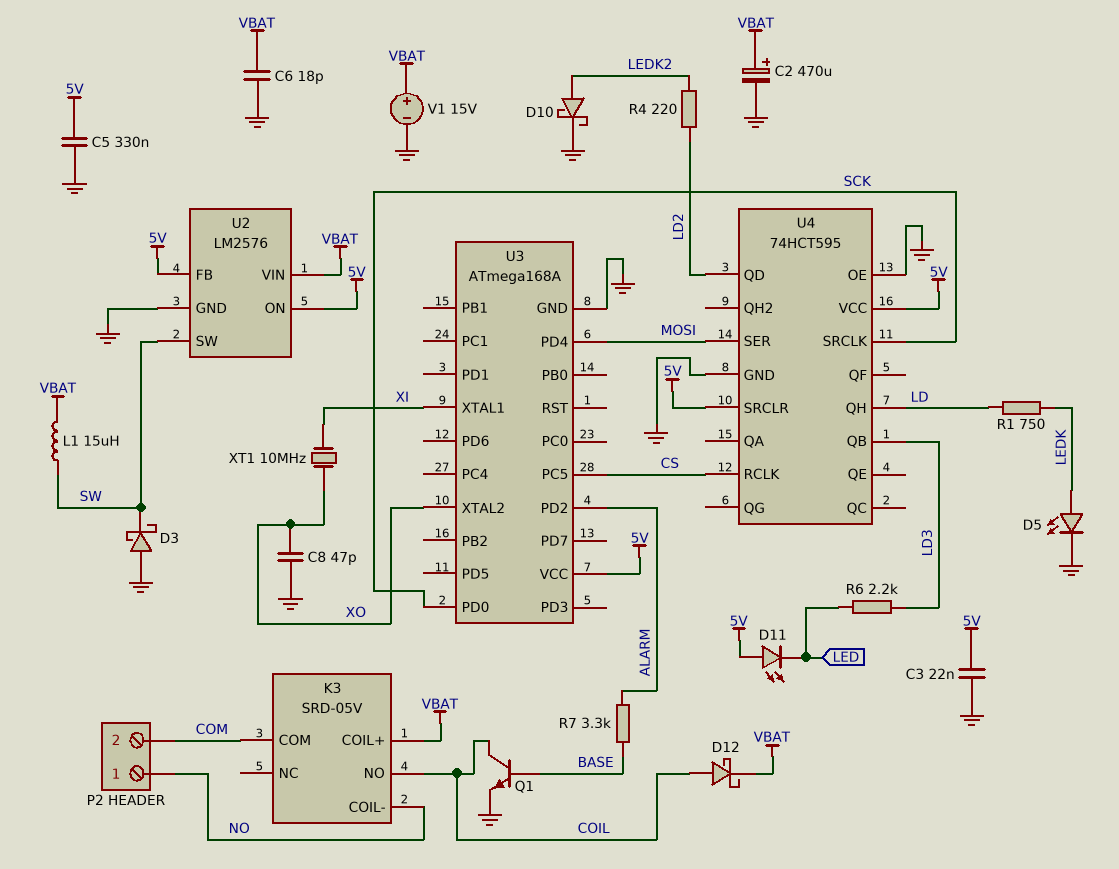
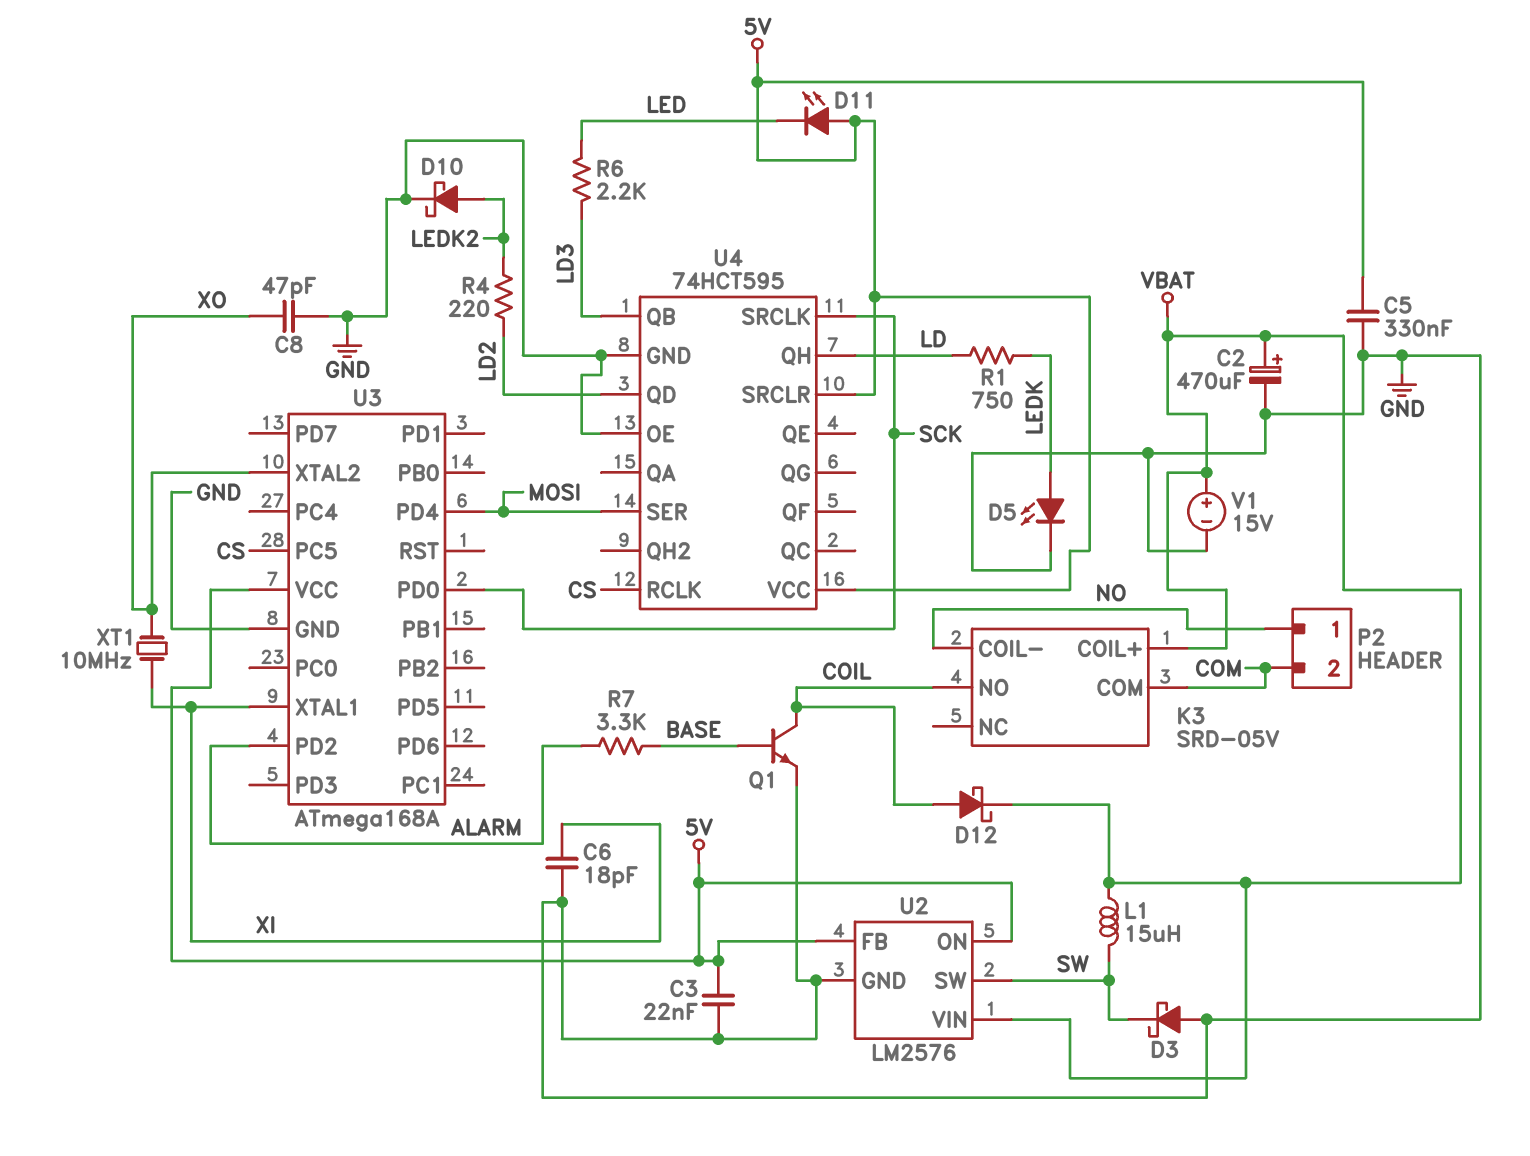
C6: 18pF (GND, VBAT) -> 18pF (GND, XI)

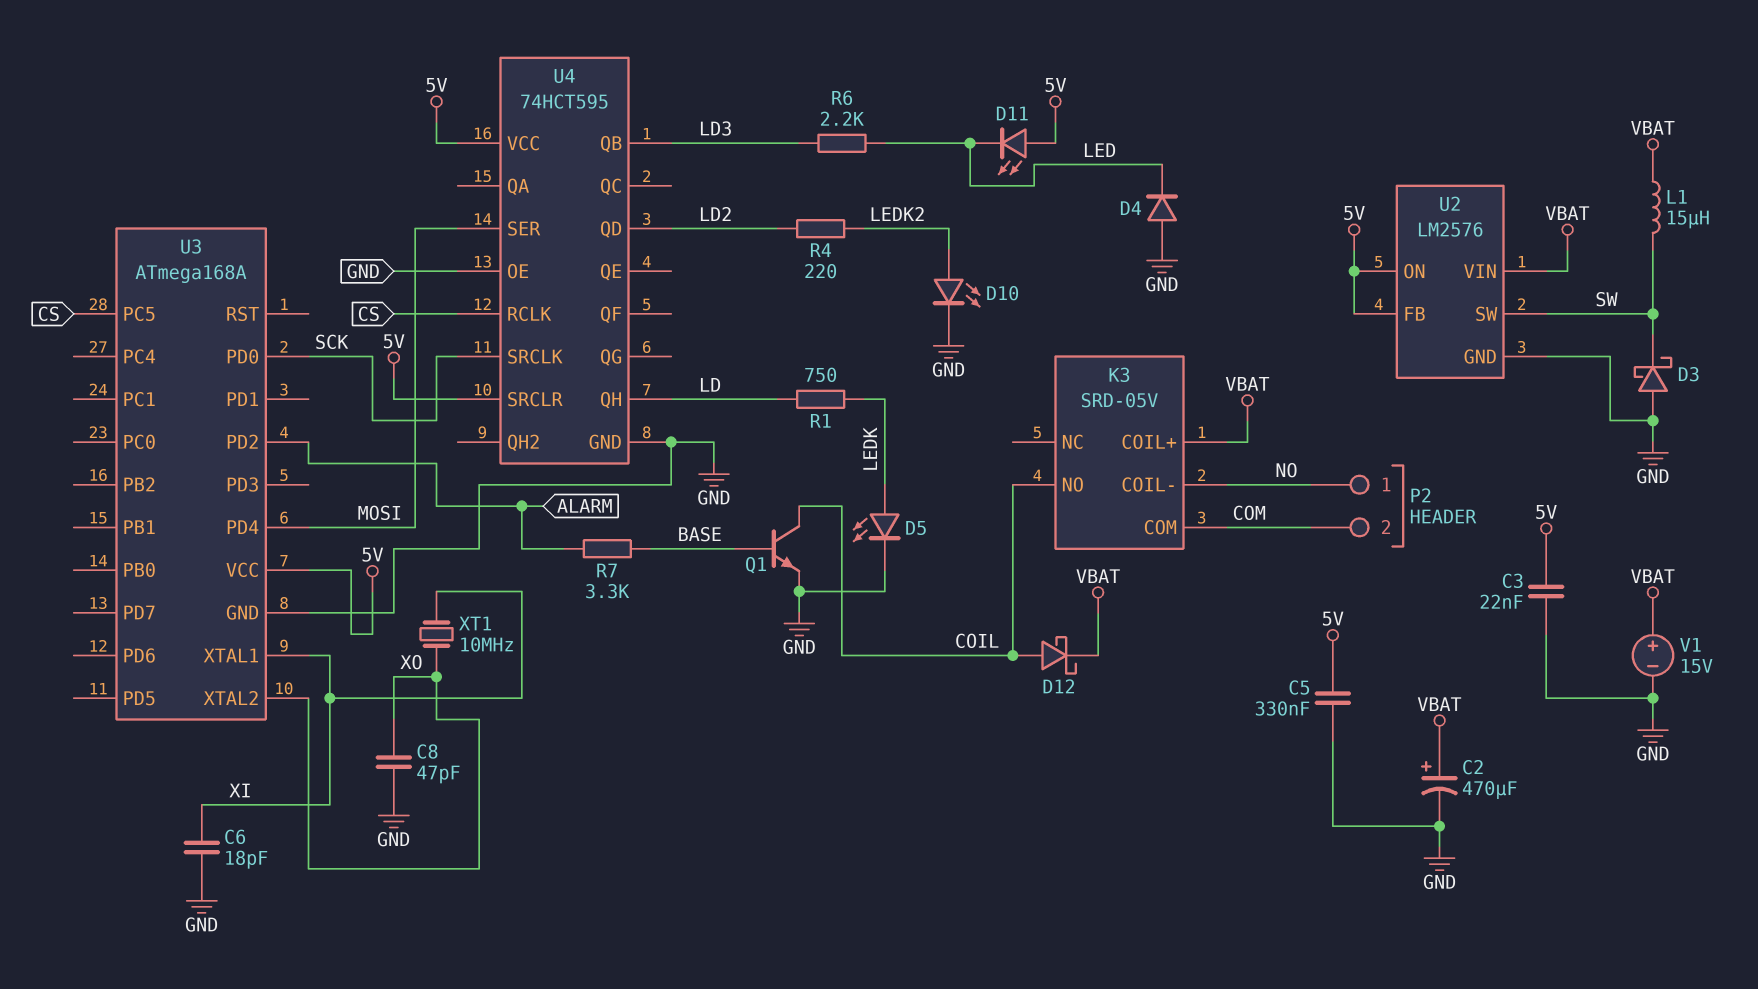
D4: none -> diode (A GND, K LED)
D10: schottky (A LEDK2, K GND) -> LED (A LEDK2, K GND)

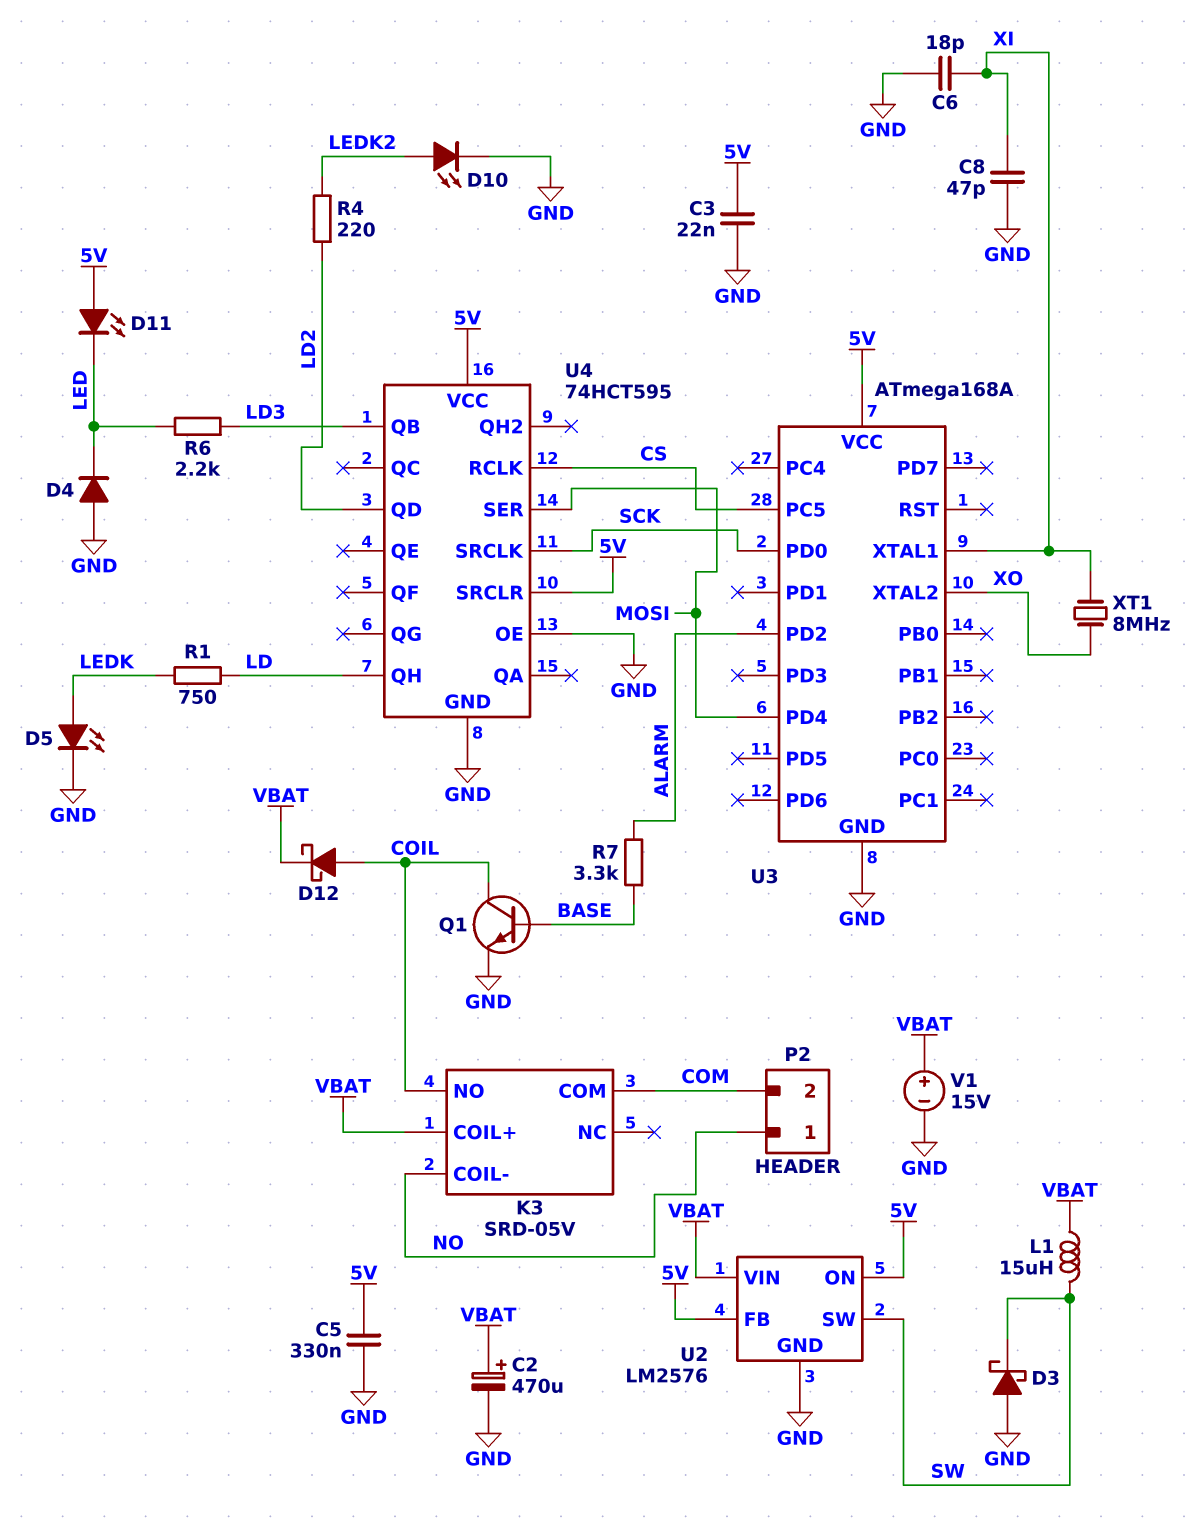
C8: 47pF (GND, XO) -> 47pF (GND, XI)
XT1: 10MHz (XI, XO) -> 8MHz (XI, XO)

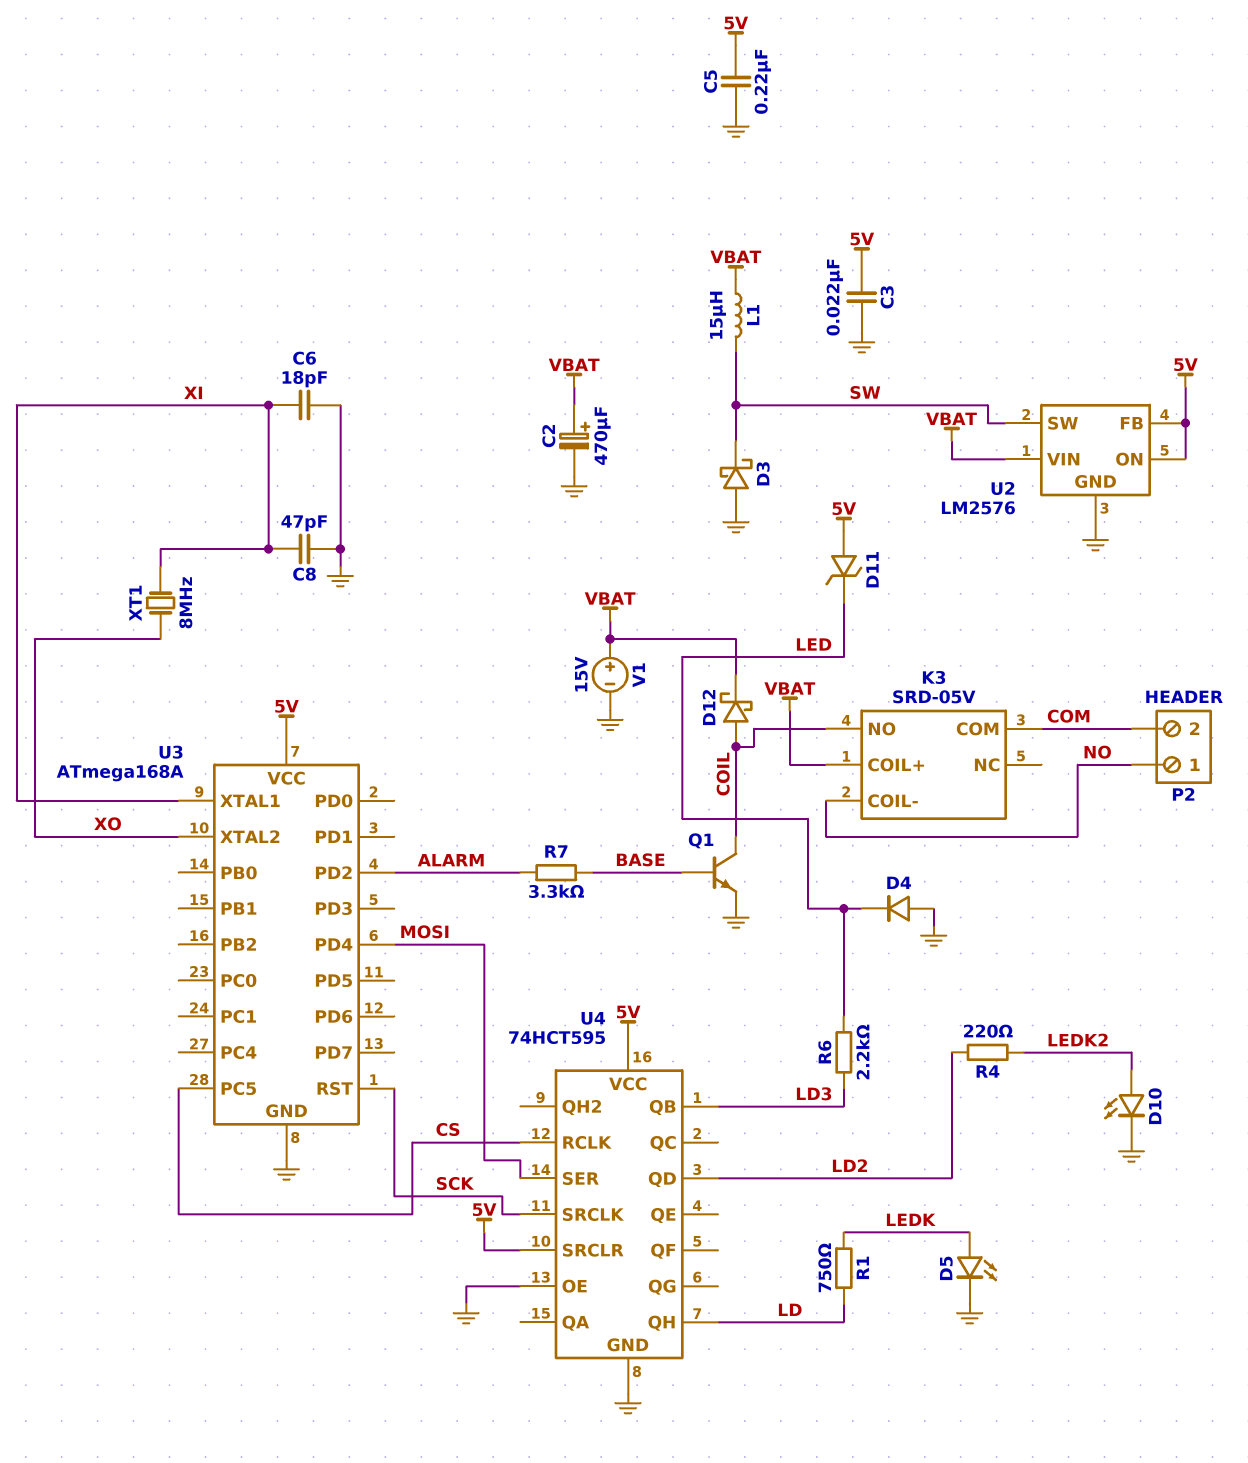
C5: 330nF (5V, GND) -> 220nF (5V, GND)
D11: LED (A 5V, K LED) -> zener (A 5V, K LED)
U3 pin PD0: SCK -> none
U3 pin RST: none -> SCK

